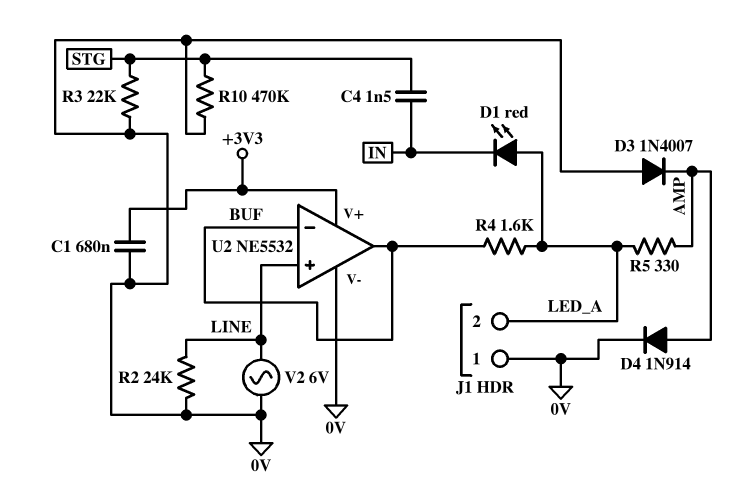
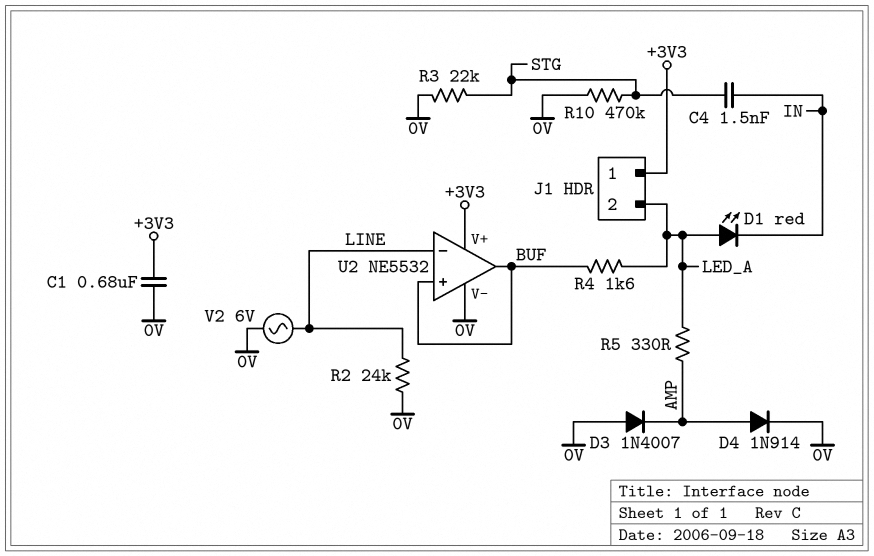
J1 pin 1: 0V -> +3V3
U2 pin in+: LINE -> BUF
U2 pin in-: BUF -> LINE

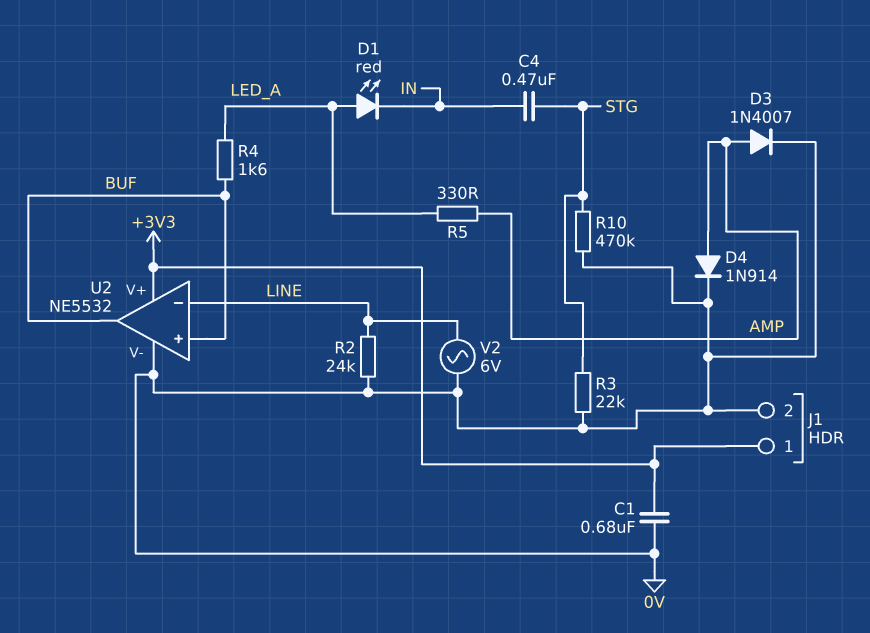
C4: 1.5nF (IN, STG) -> 470nF (IN, STG)
D3: diode 1N4007 (A 0V, K AMP) -> diode 1N4007 (A AMP, K 0V)
J1 pin 2: LED_A -> 0V

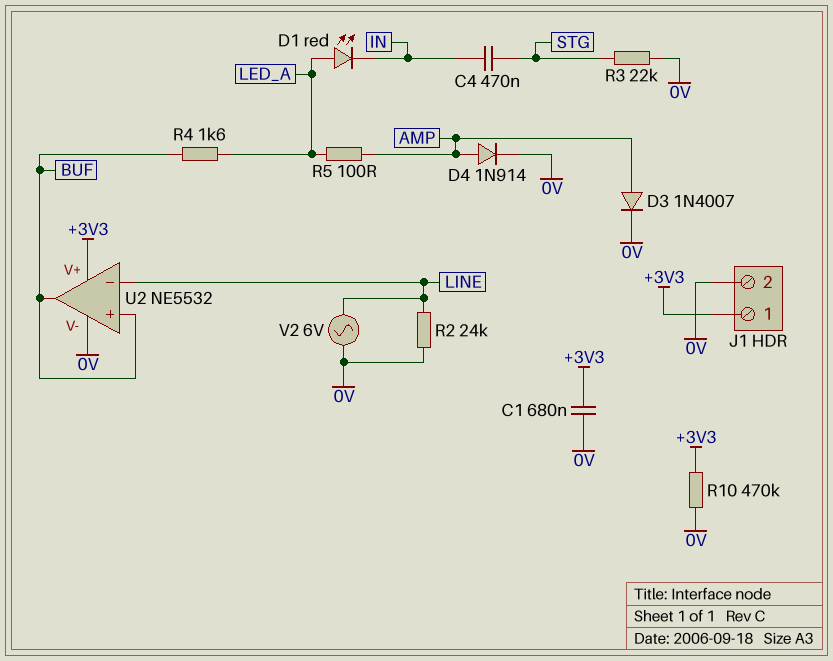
R5: 330 (AMP, LED_A) -> 100 (AMP, LED_A)
R10: 470k (0V, STG) -> 470k (+3V3, 0V)

